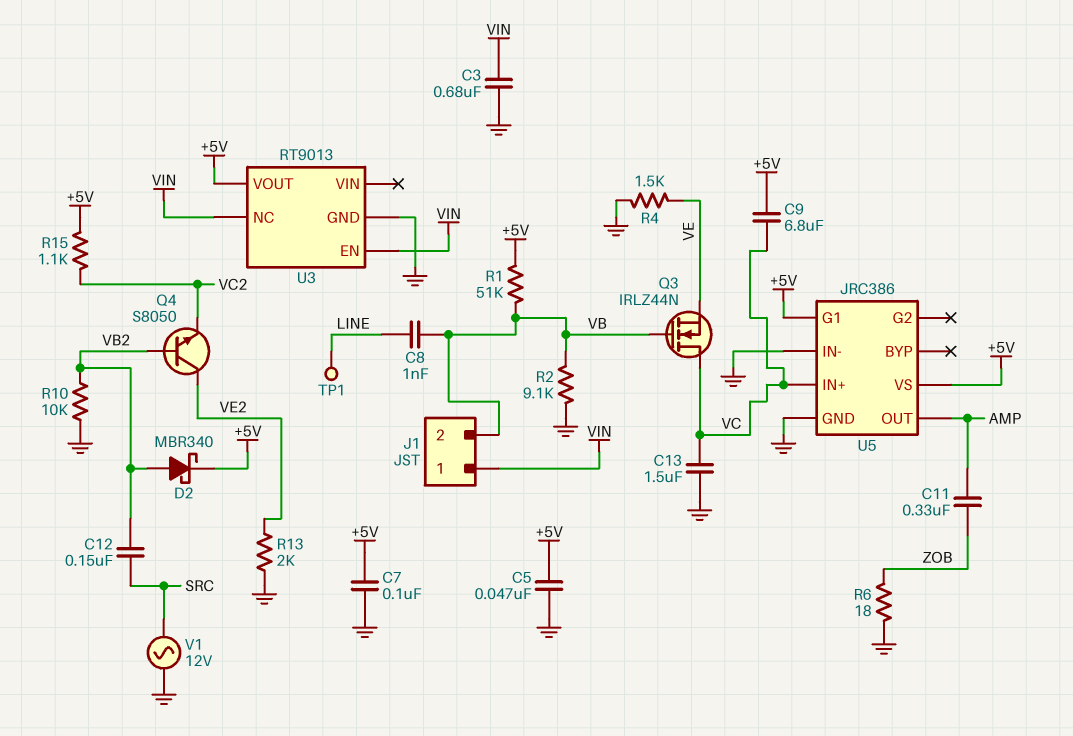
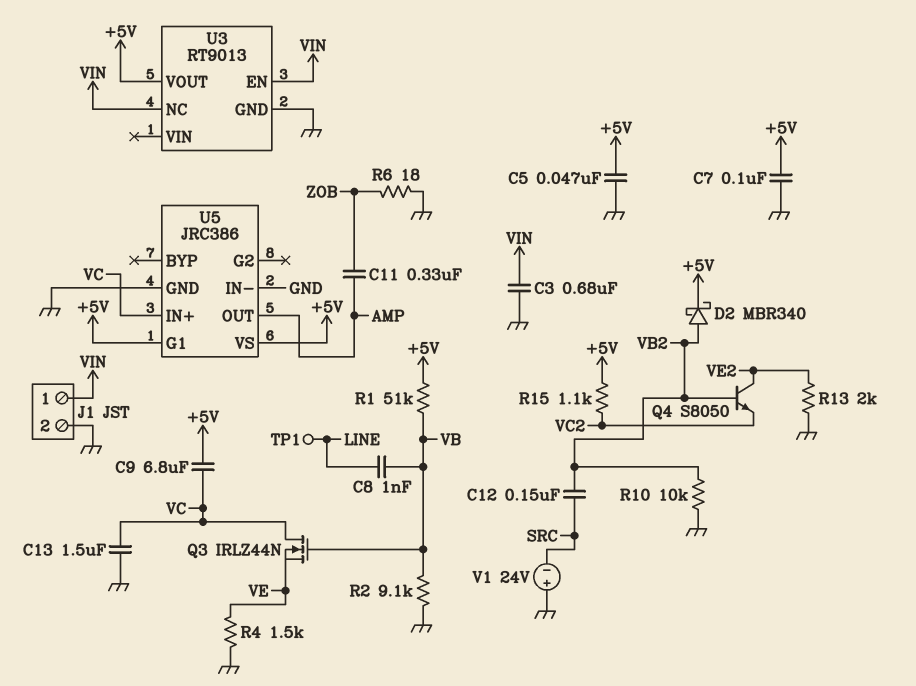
J1 pin 2: VB -> GND
V1: AC 12V (GND, SRC) -> 24V (plus GND, minus SRC)

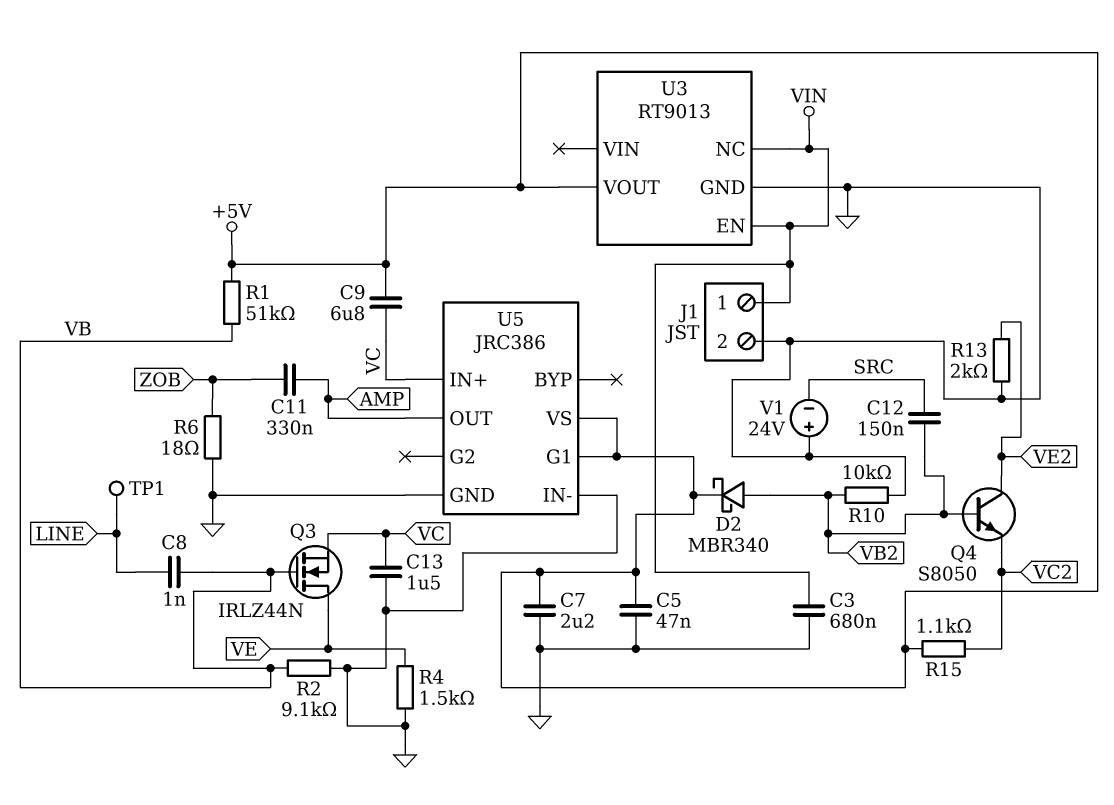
C7: 100nF (+5V, GND) -> 2.2uF (+5V, GND)
Q3: NMOS IRLZ44N (G VB, D VC, S VE) -> NMOS IRLZ44N (G VB, D VE, S VC)

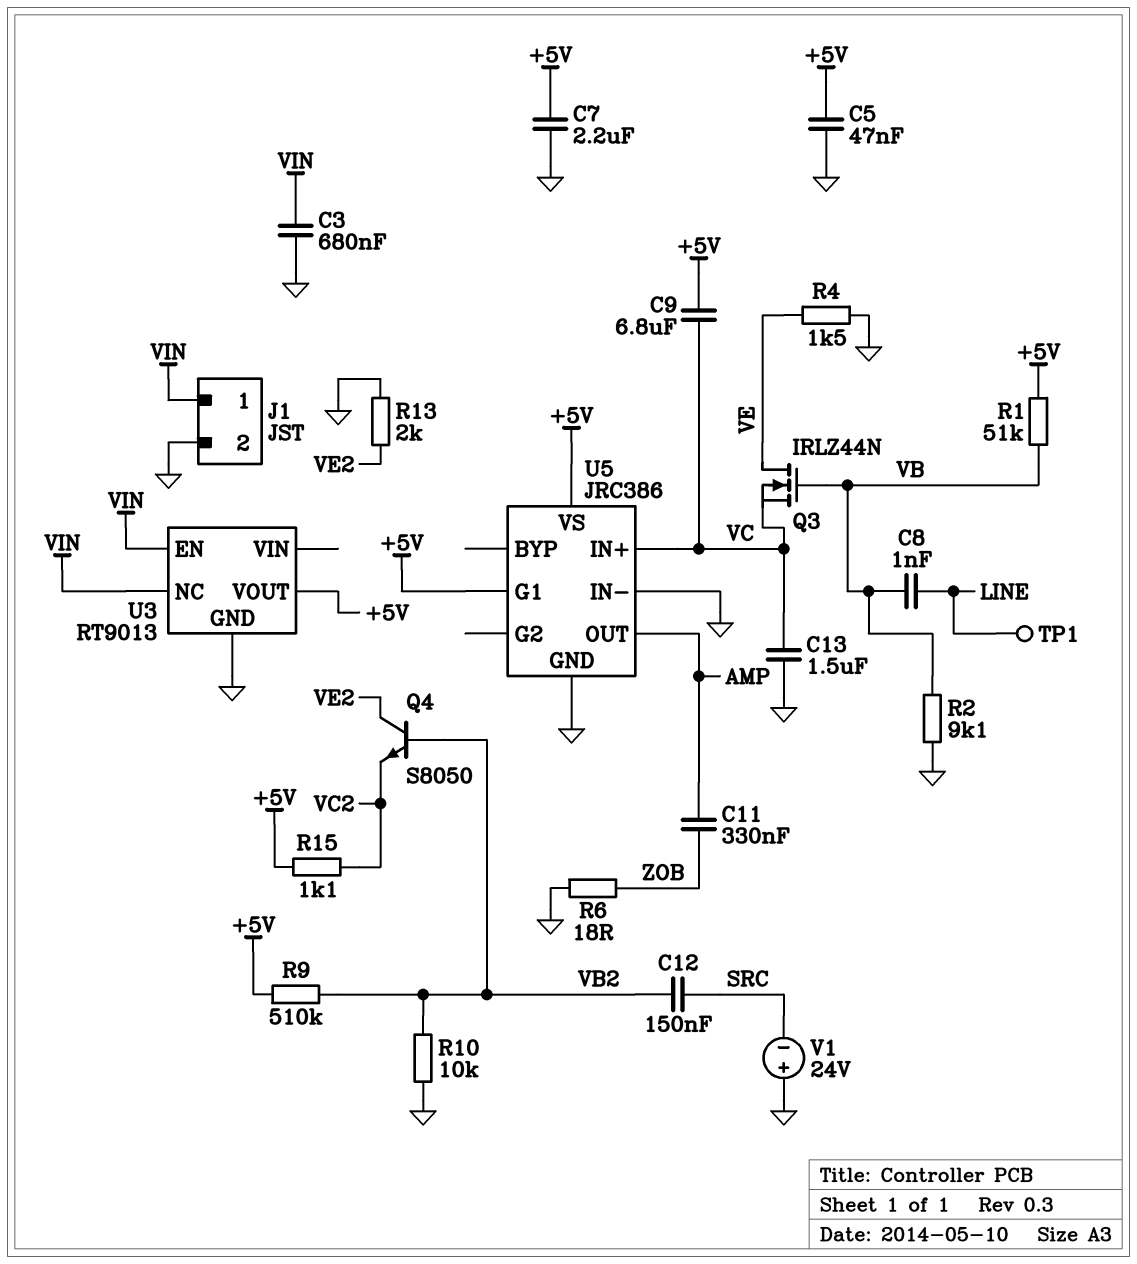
D2: schottky MBR340 (A VB2, K +5V) -> none
R9: none -> 510k (+5V, VB2)

